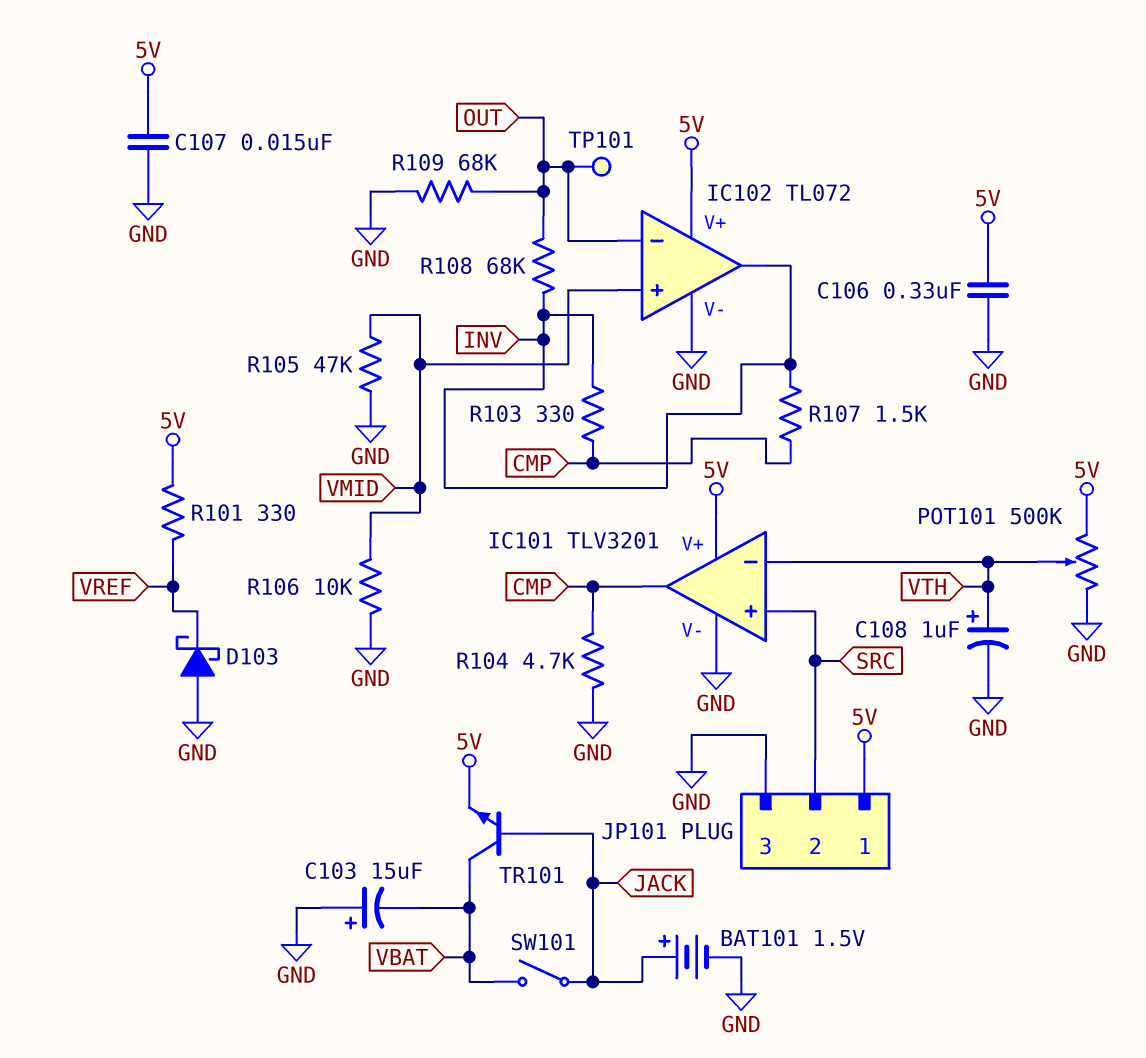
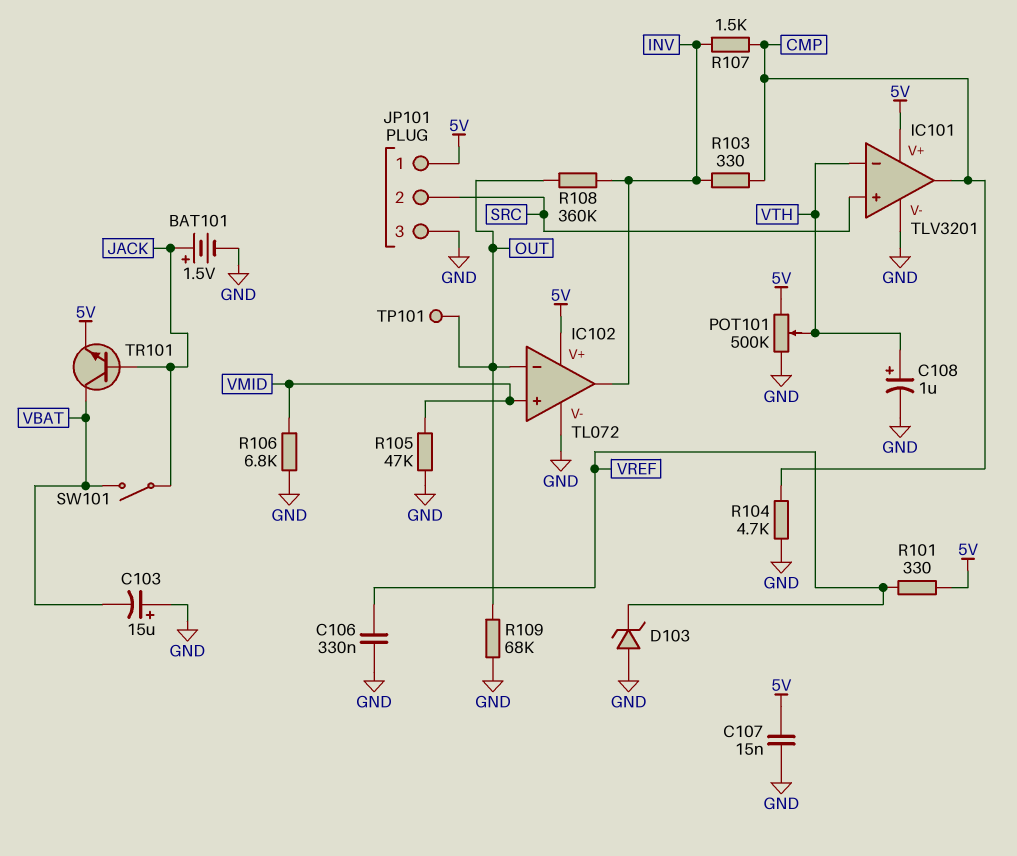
C106: 330nF (5V, GND) -> 330nF (GND, VREF)
D103: schottky (A GND, K VREF) -> zener (A GND, K VREF)
R106: 10k (GND, VMID) -> 6.8k (GND, VMID)
R108: 68k (INV, OUT) -> 360k (INV, OUT)

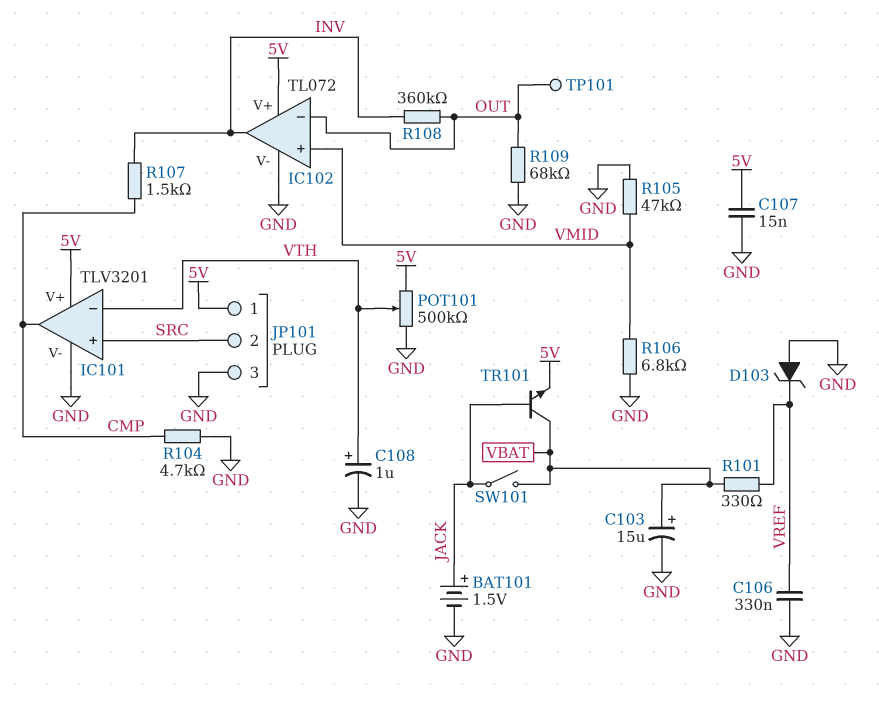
C103: 15uF (plus GND, minus VBAT) -> 15uF (plus VBAT, minus GND)
R101: 330 (5V, VREF) -> 330 (VBAT, VREF)
R103: 330 (CMP, INV) -> none

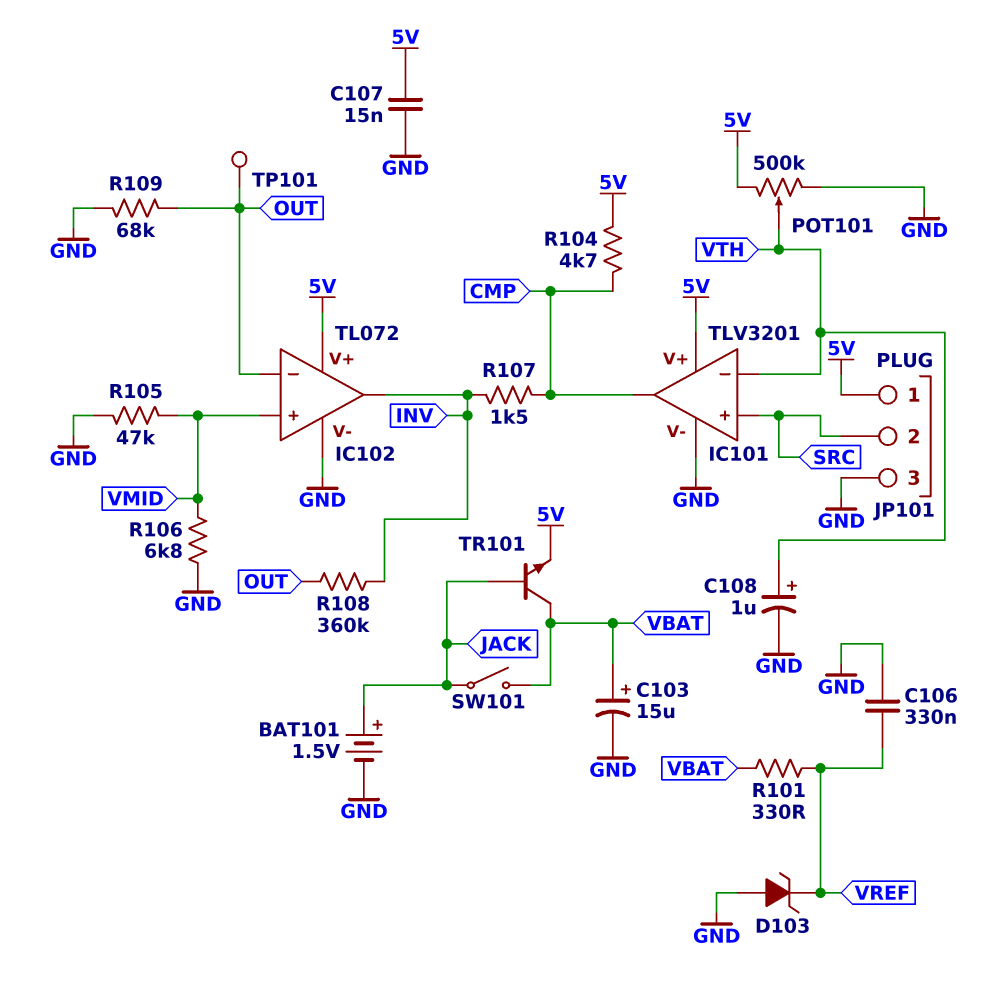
R104: 4.7k (CMP, GND) -> 4.7k (5V, CMP)

